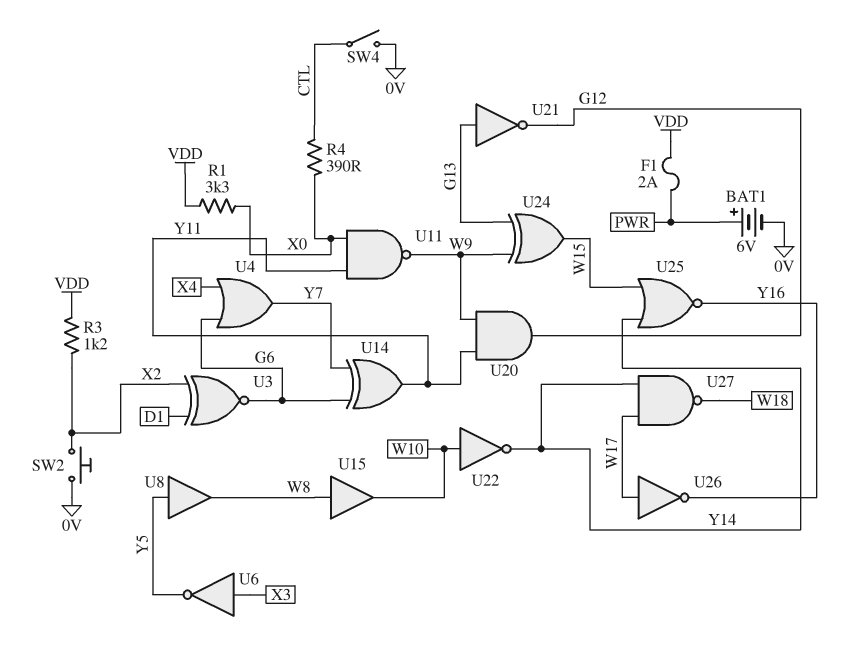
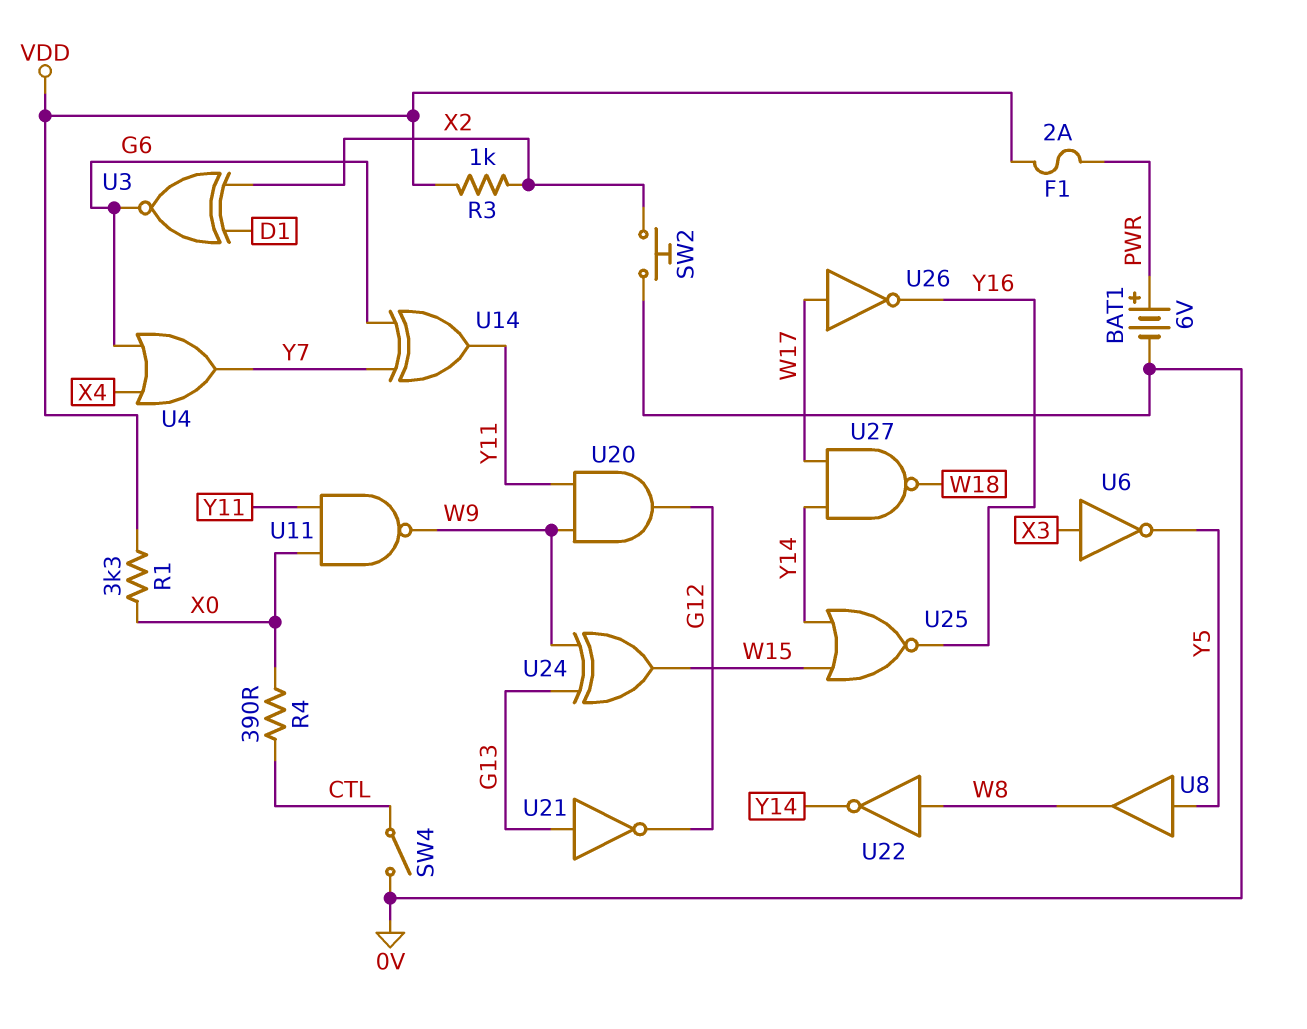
R3: 1.2k (VDD, X2) -> 1k (VDD, X2)
U15: buffer (in W8, out W10) -> none
U22: NOT (in W10, out Y14) -> NOT (in W8, out Y14)

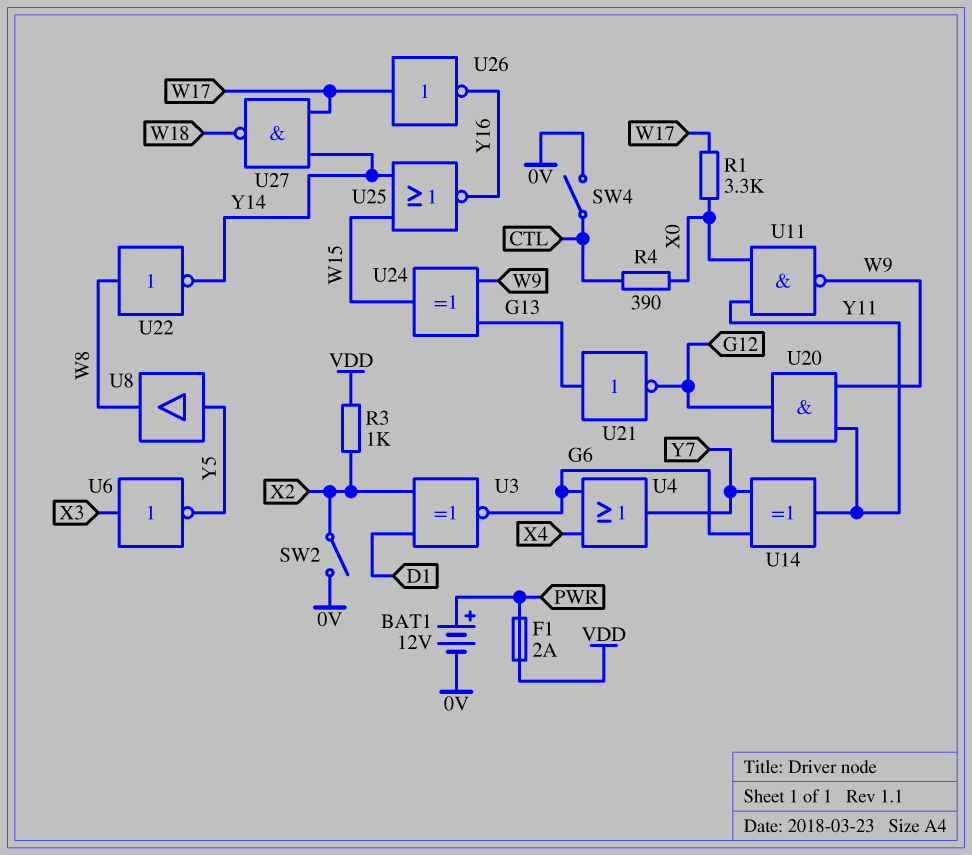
BAT1: 6V (plus PWR, minus 0V) -> 12V (plus PWR, minus 0V)
R1: 3.3k (VDD, X0) -> 3.3k (W17, X0)
SW2: button (0V, X2) -> switch (0V, X2)

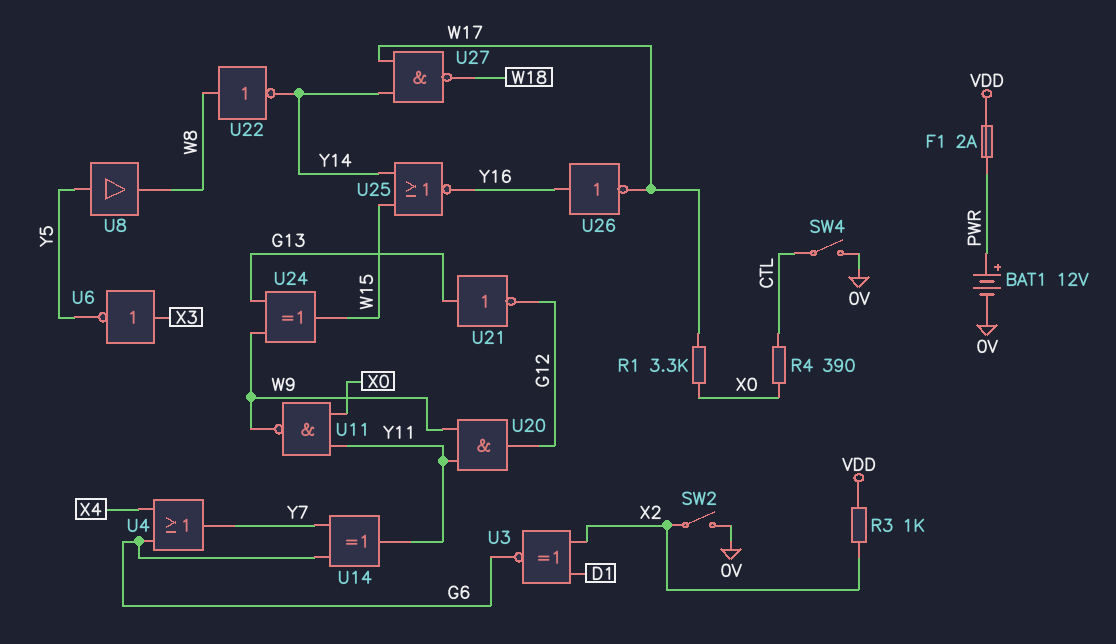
U26: NOT (in W17, out Y16) -> NOT (in Y16, out W17)

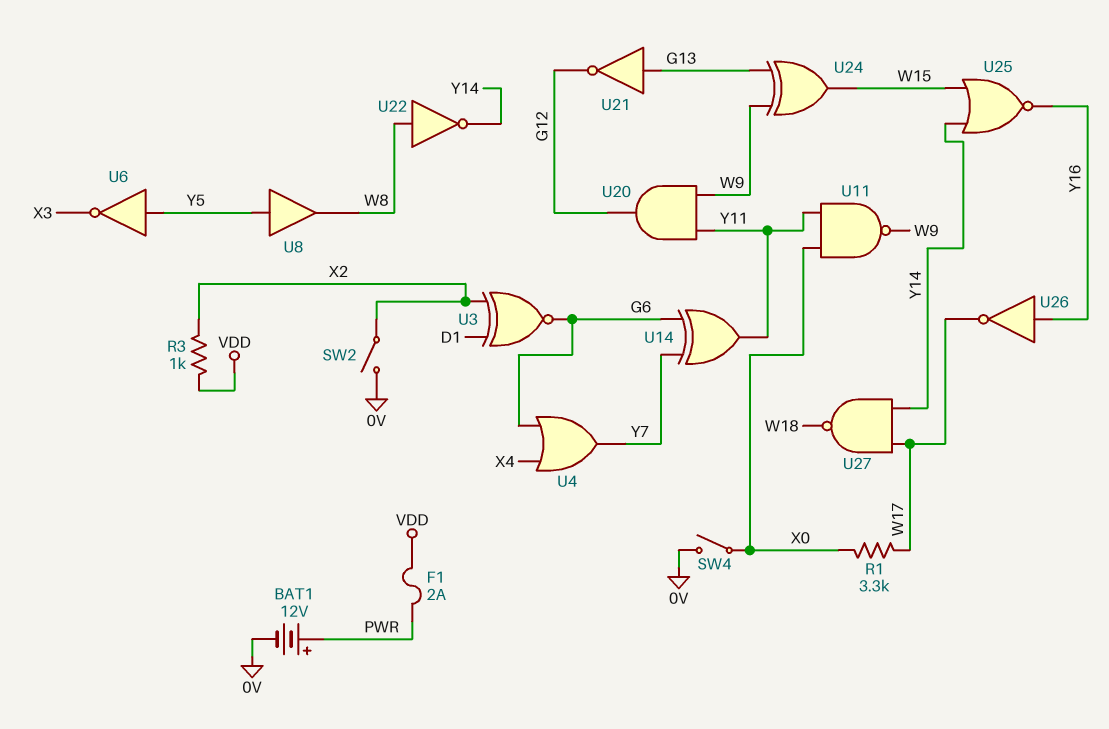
R4: 390 (CTL, X0) -> none
SW4: switch (0V, CTL) -> switch (0V, X0)
U6: NOT (in X3, out Y5) -> NOT (in Y5, out X3)

